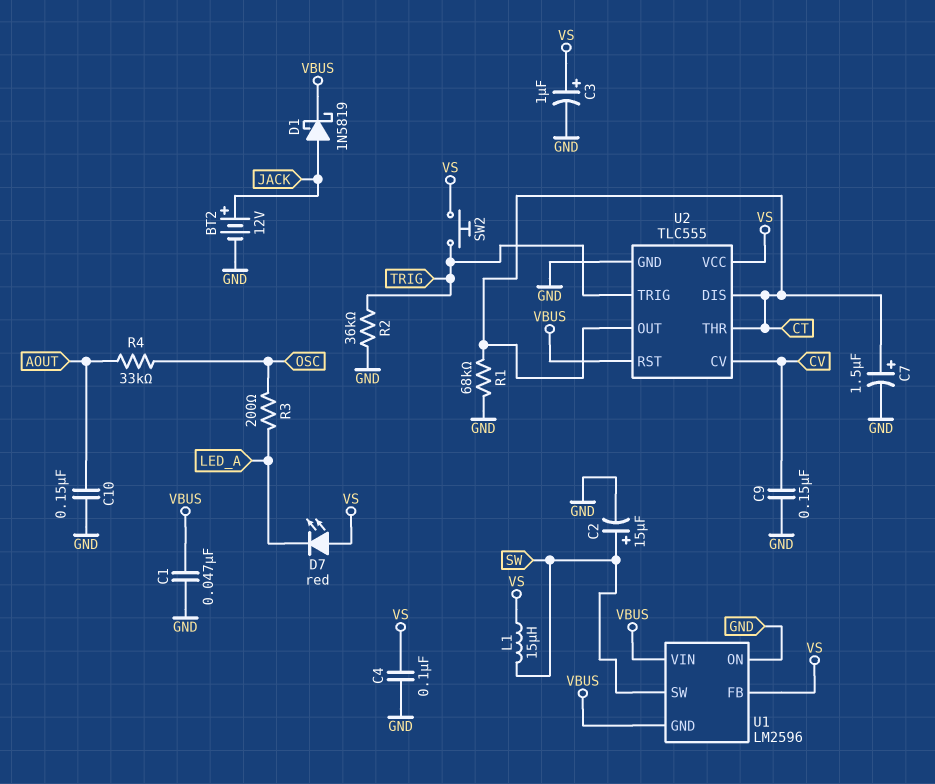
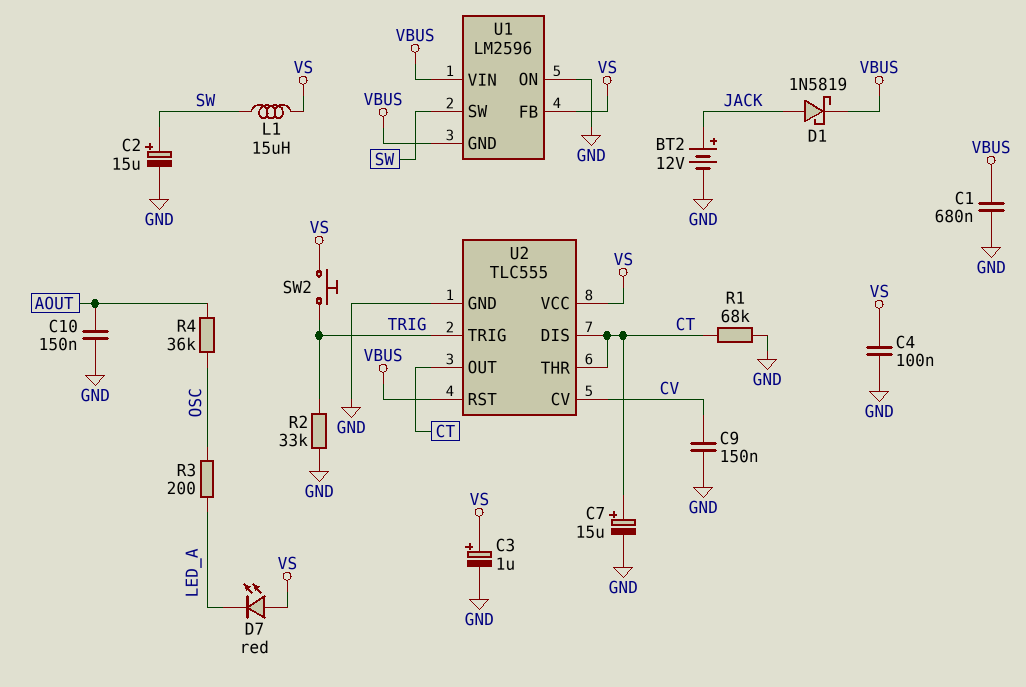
C1: 47nF (GND, VBUS) -> 680nF (GND, VBUS)
C7: 1.5uF (plus CT, minus GND) -> 15uF (plus CT, minus GND)
R2: 36k (GND, TRIG) -> 33k (GND, TRIG)
R4: 33k (AOUT, OSC) -> 36k (AOUT, OSC)

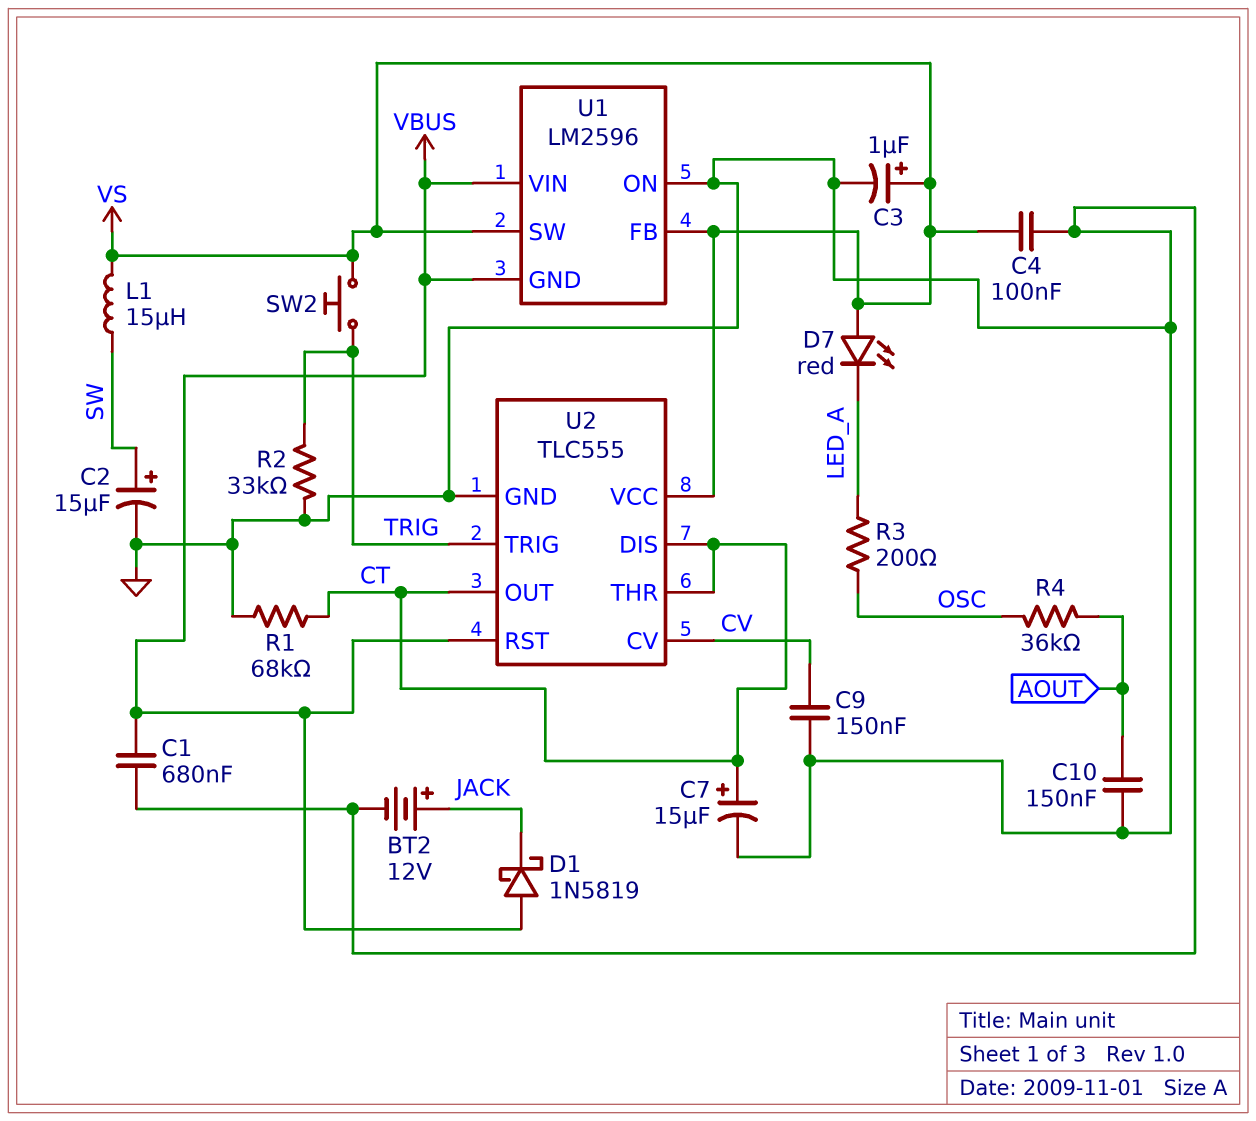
D1: schottky 1N5819 (A JACK, K VBUS) -> schottky 1N5819 (A VBUS, K JACK)
U1 pin SW: SW -> VS

